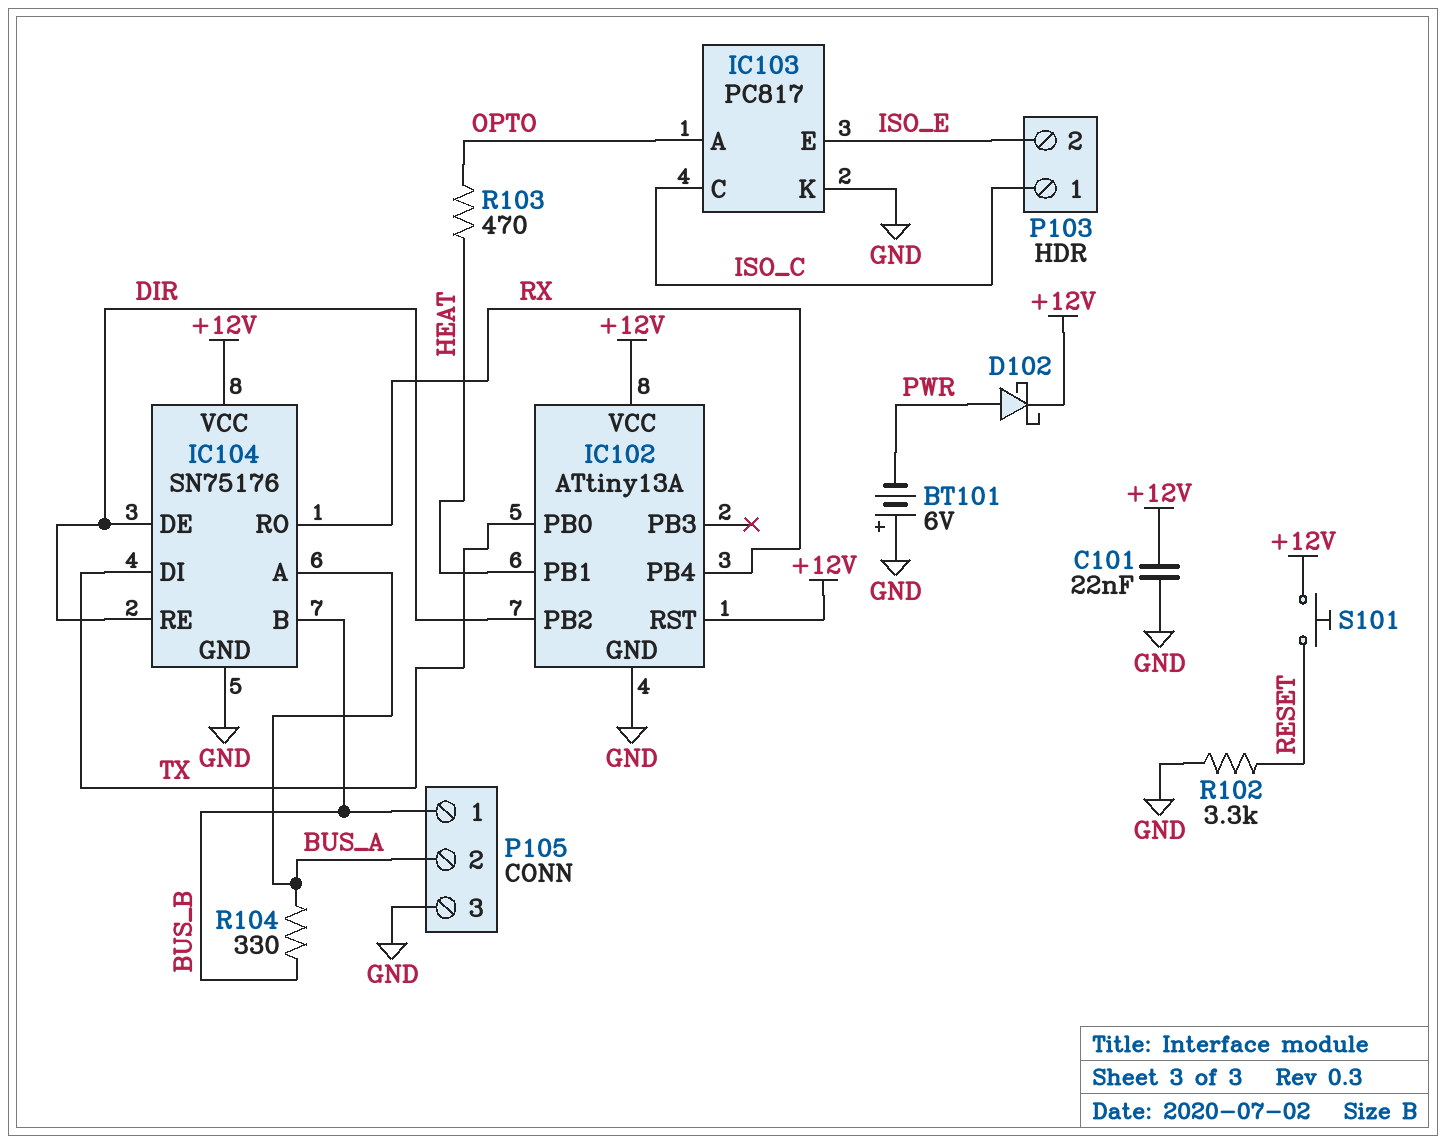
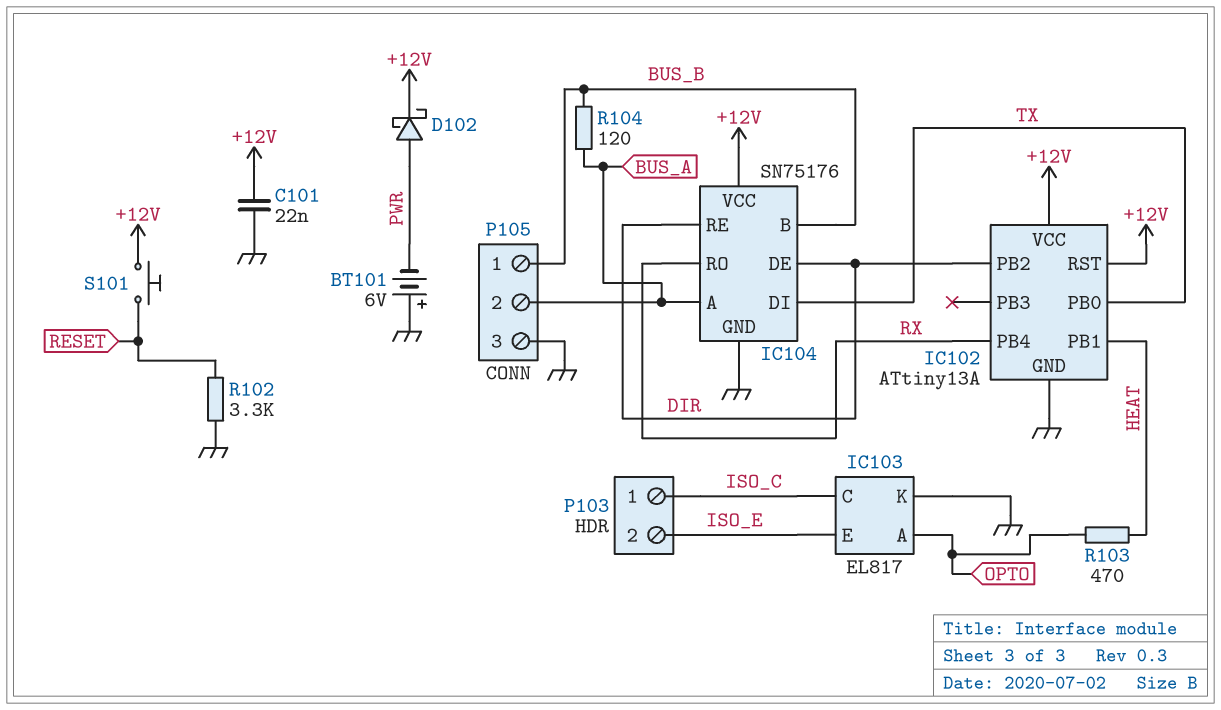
IC103: PC817 -> EL817
R104: 330 (BUS_A, BUS_B) -> 120 (BUS_A, BUS_B)

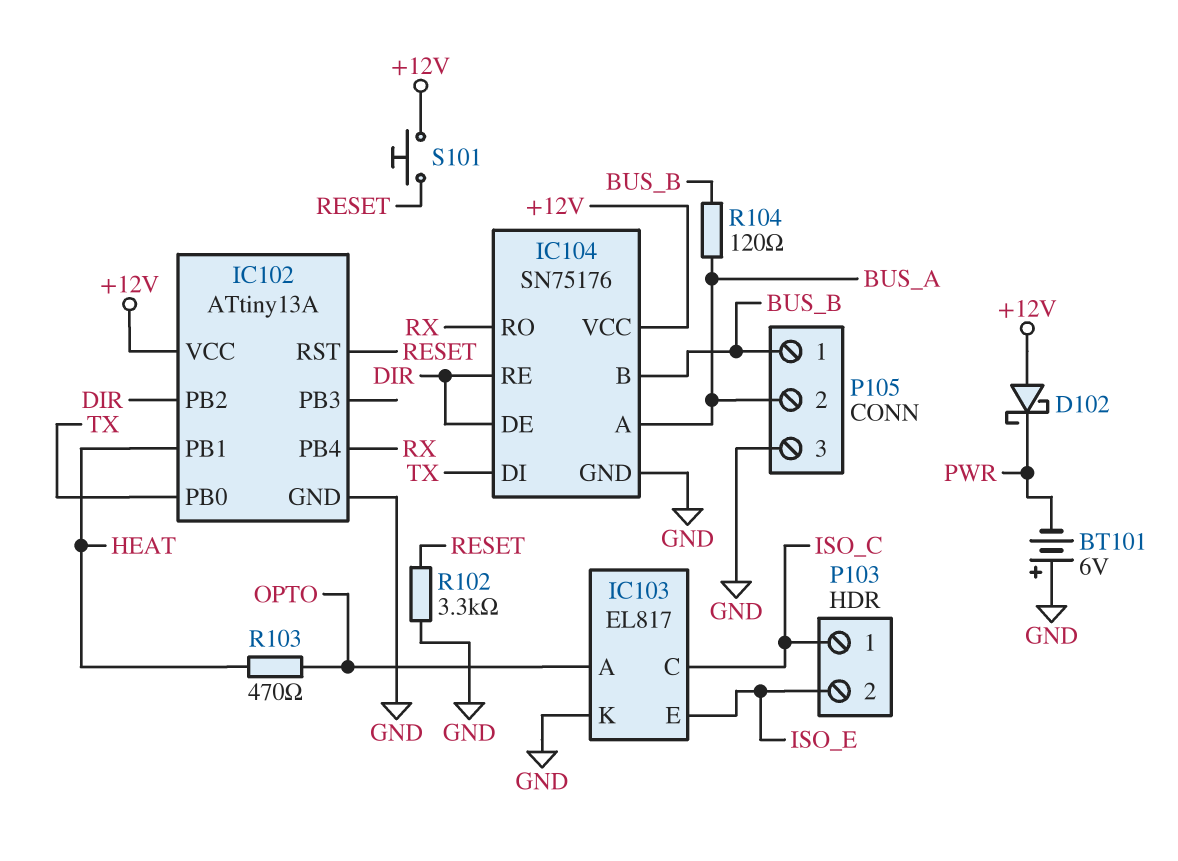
C101: 22nF (+12V, GND) -> none
D102: schottky (A PWR, K +12V) -> schottky (A +12V, K PWR)
IC102 pin RST: +12V -> RESET

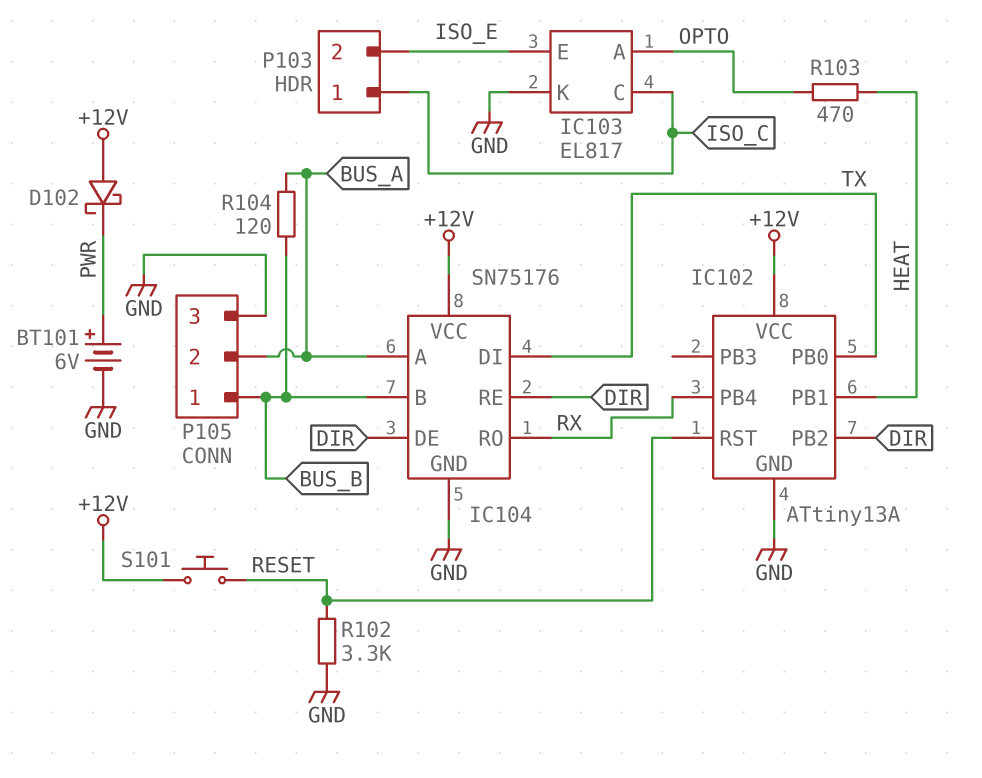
BT101: 6V (plus GND, minus PWR) -> 6V (plus PWR, minus GND)

